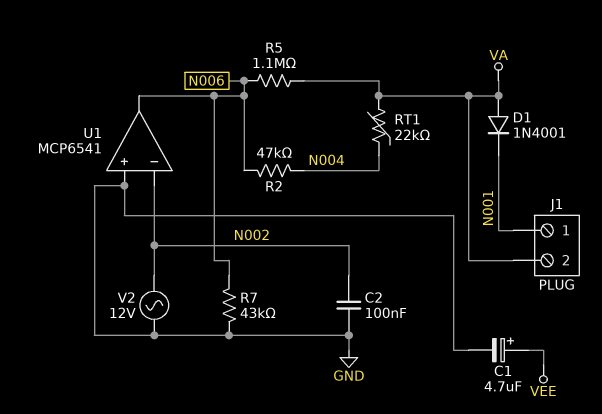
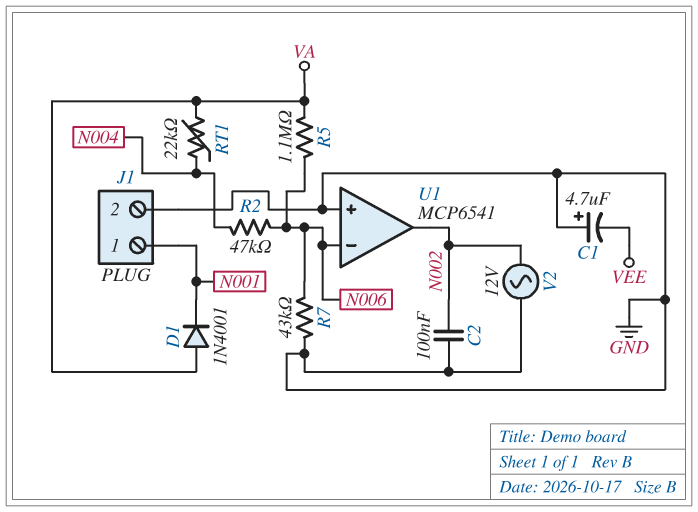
C1: 4.7uF (plus VEE, minus GND) -> 4.7uF (plus GND, minus VEE)
J1 pin 2: VA -> GND
U1 pin in-: N002 -> N006
U1 pin out: N006 -> N002

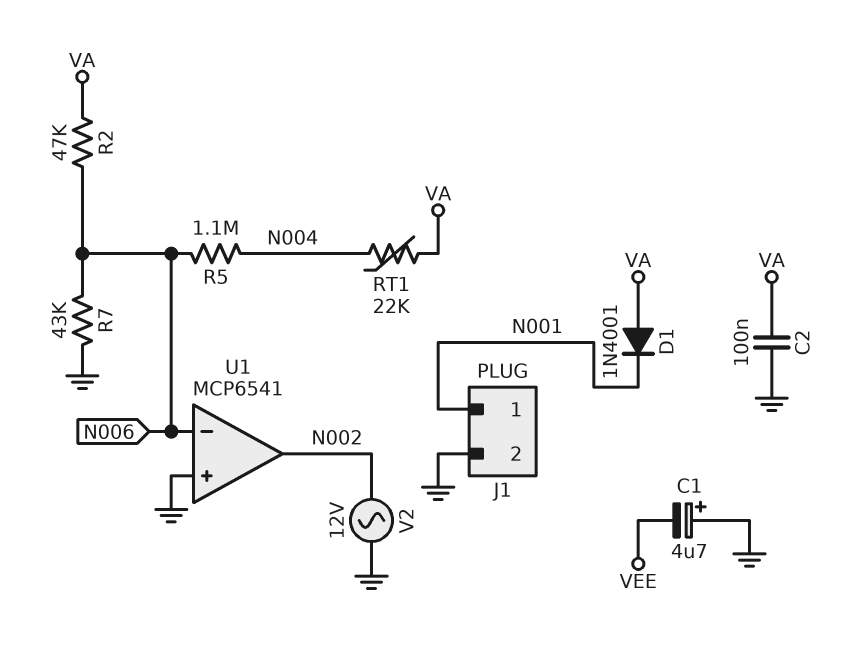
C2: 100nF (GND, N002) -> 100nF (GND, VA)
R2: 47k (N004, N006) -> 47k (N006, VA)
R5: 1.1M (N006, VA) -> 1.1M (N004, N006)

